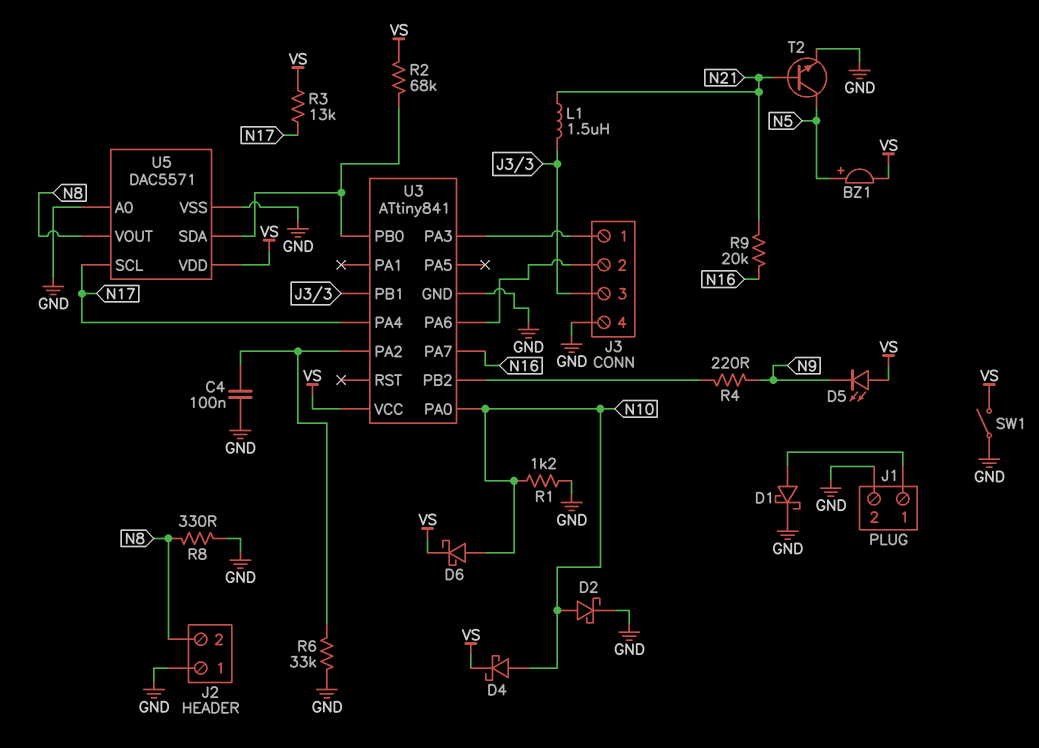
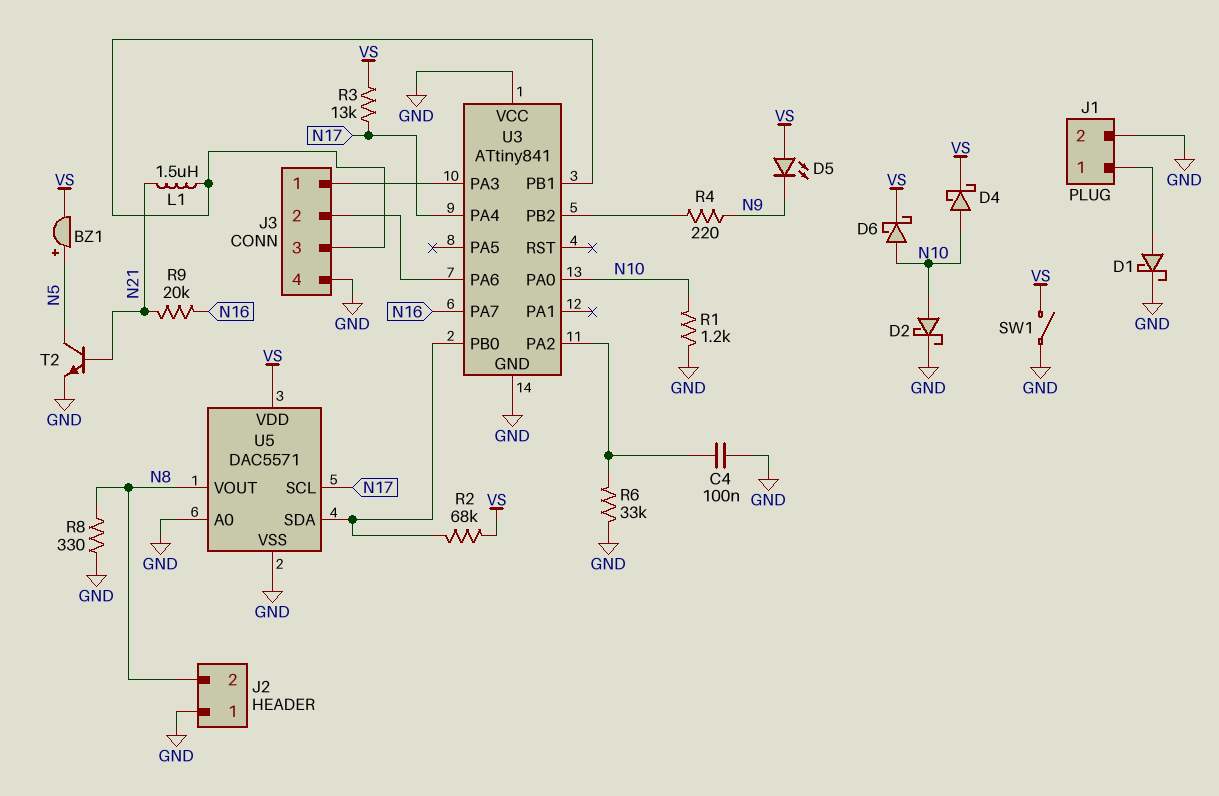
U3 pin VCC: VS -> GND

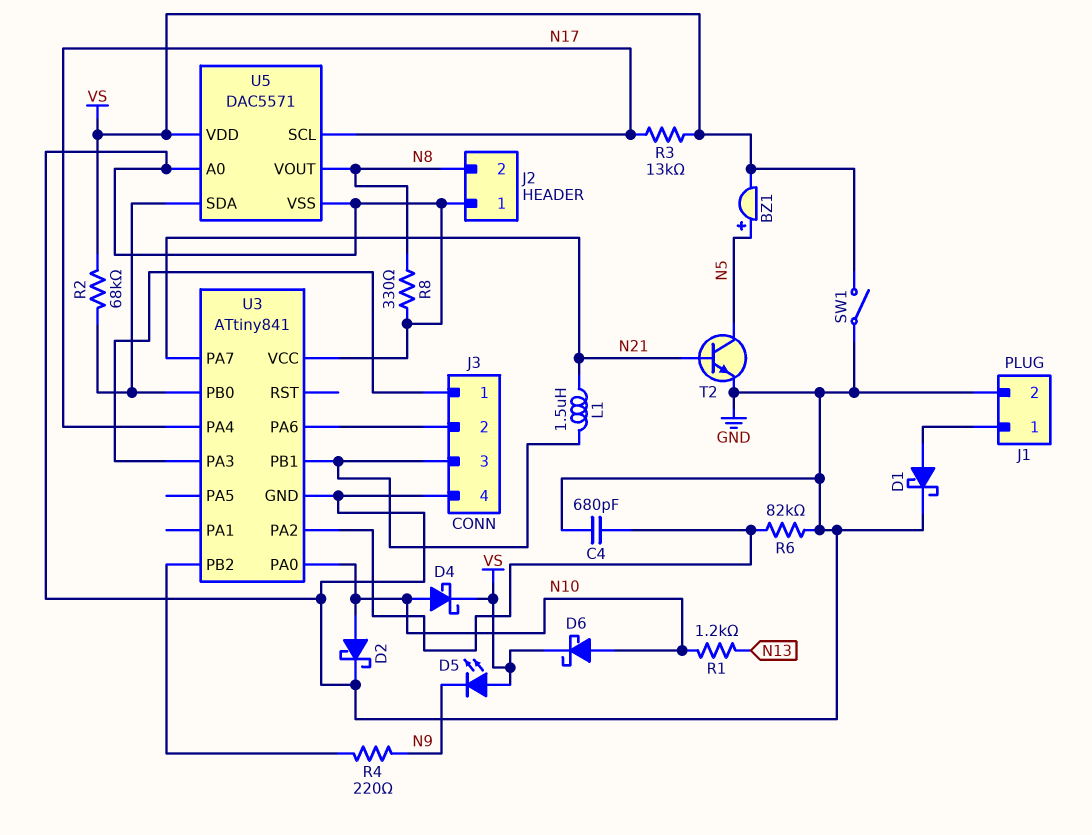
C4: 100nF (GND, U3/PA2) -> 680pF (GND, U3/PA2)
R1: 1.2k (GND, N10) -> 1.2k (N10, N13)
R6: 33k (GND, U3/PA2) -> 82k (GND, U3/PA2)
R9: 20k (N16, N21) -> none
U3 pin PA7: N16 -> N21

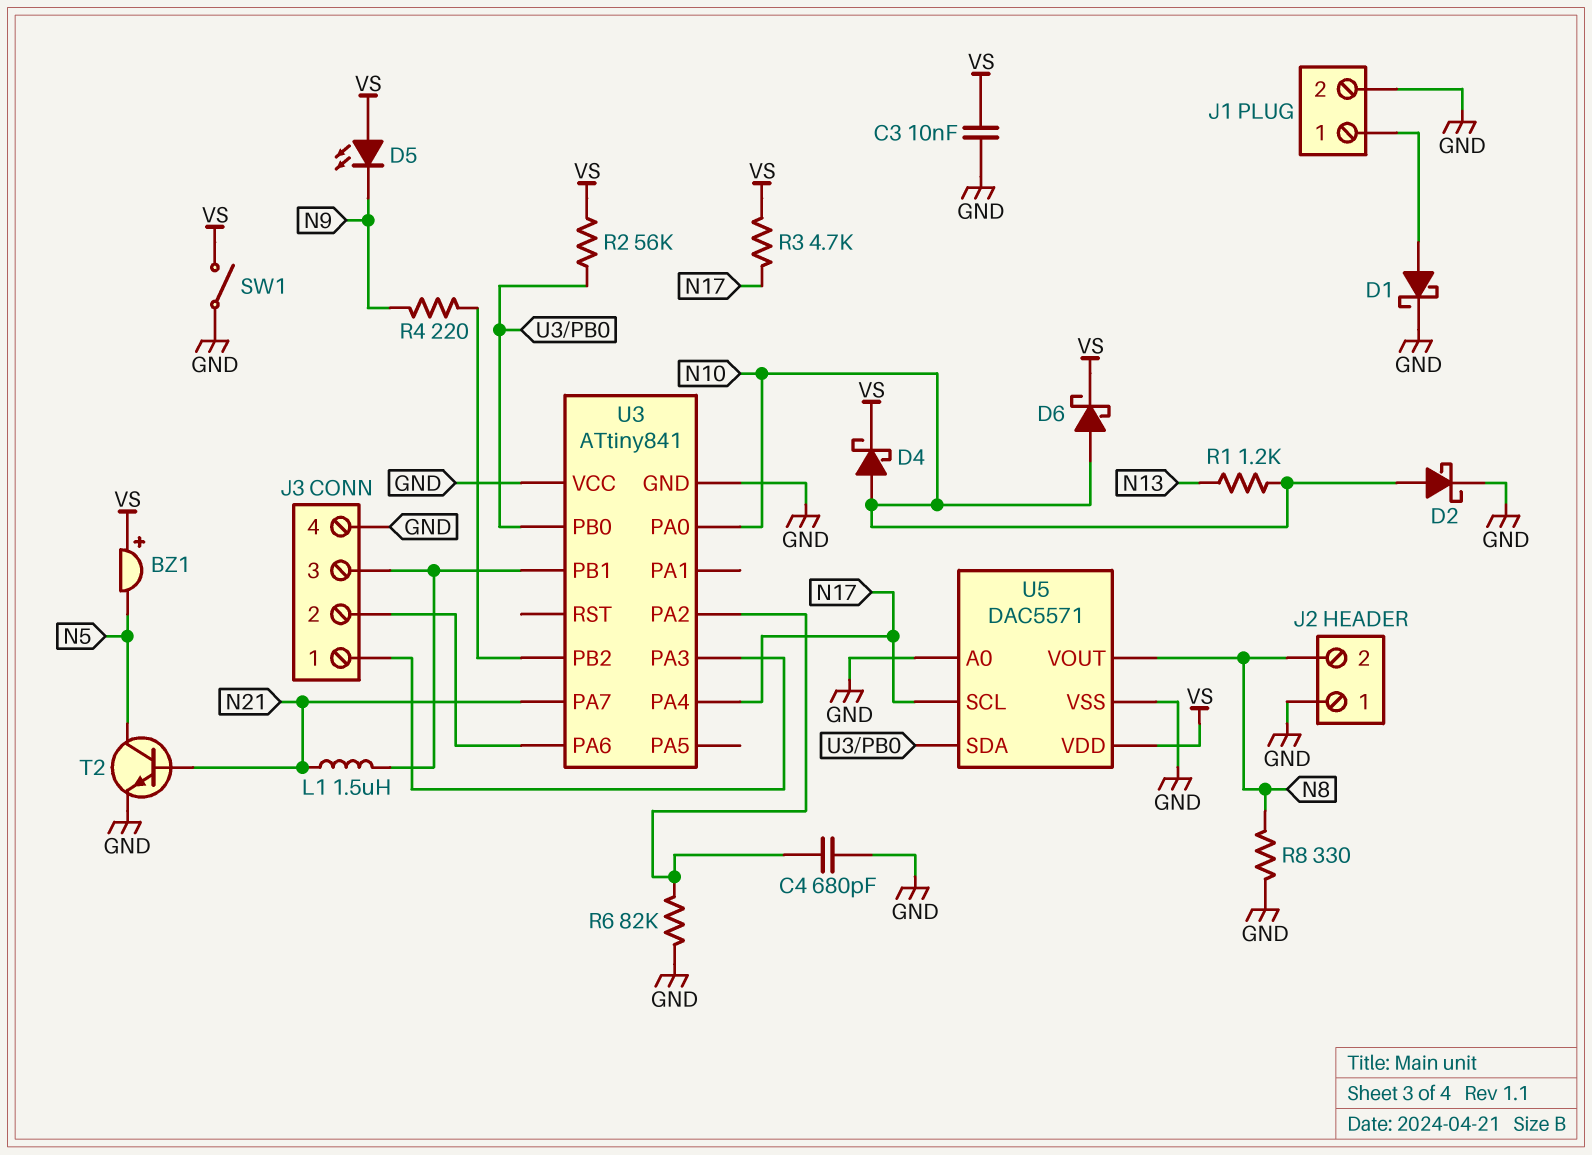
BZ1: buzzer (plus N5, minus VS) -> buzzer (plus VS, minus N5)
C3: none -> 10nF (GND, VS)
R2: 68k (U3/PB0, VS) -> 56k (U3/PB0, VS)
R3: 13k (N17, VS) -> 4.7k (N17, VS)

